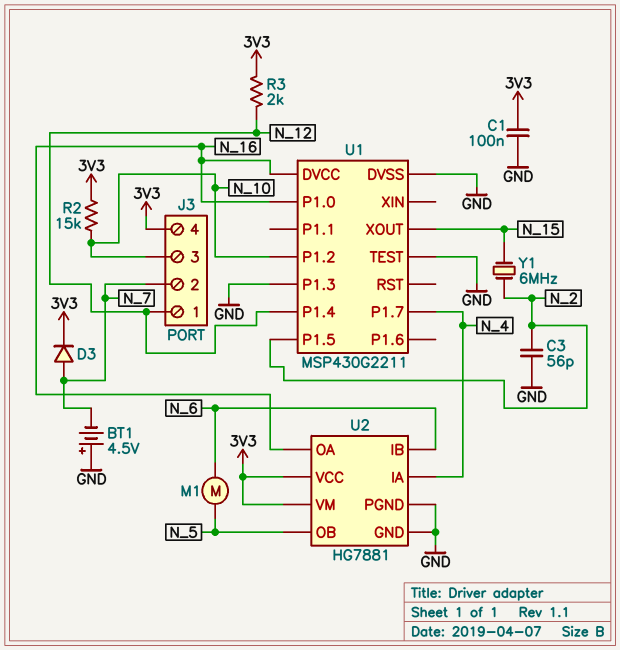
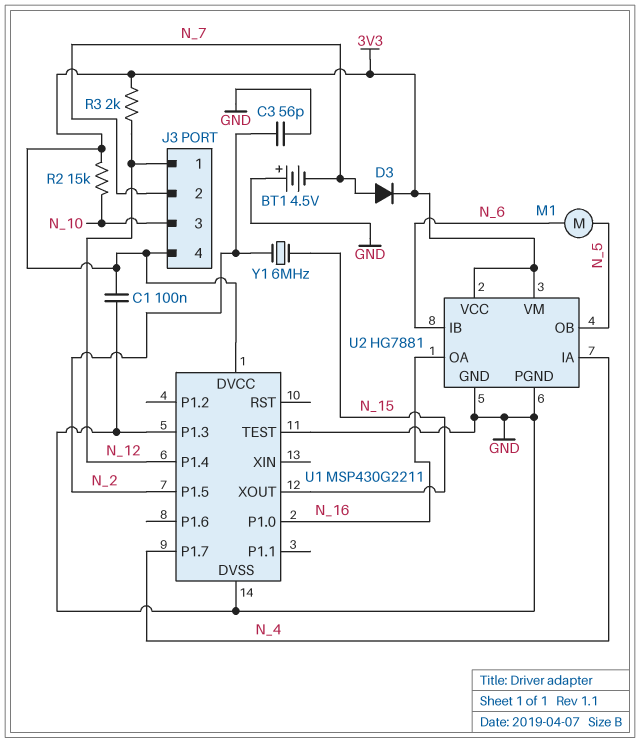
U1 pin DVCC: N_16 -> 3V3
U1 pin P1.2: N_10 -> none

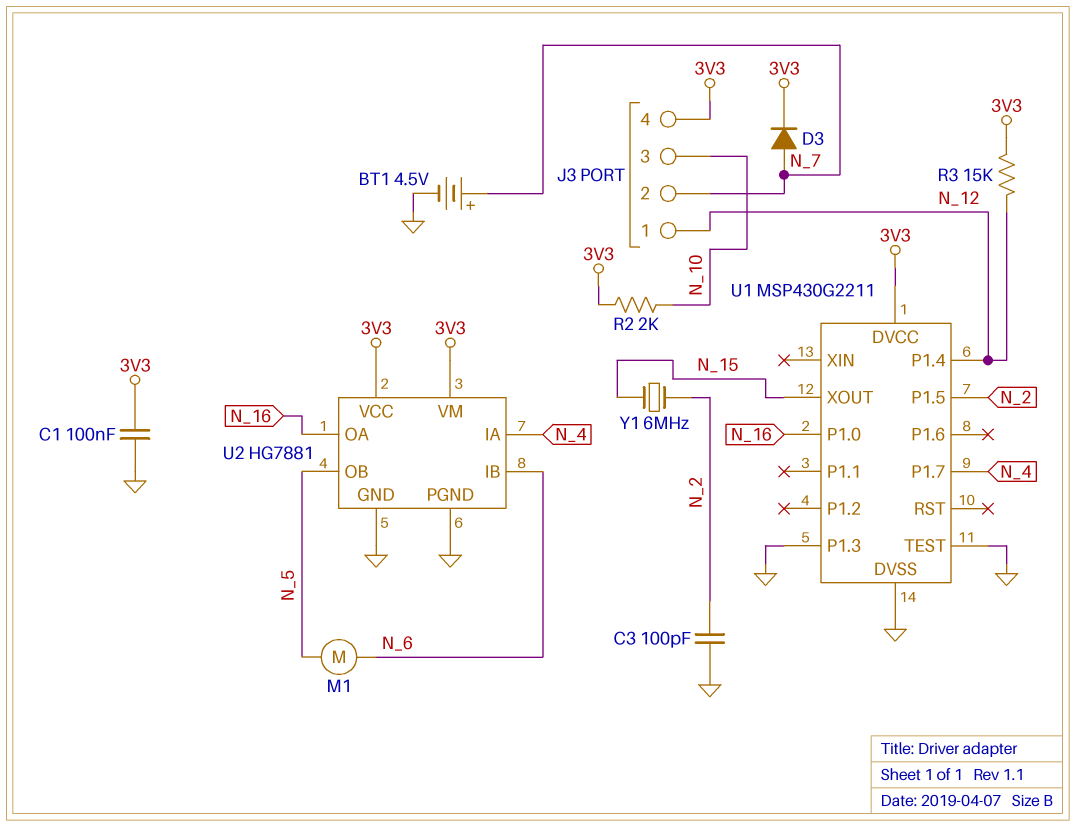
BT1: 4.5V (plus GND, minus N_7) -> 4.5V (plus N_7, minus GND)
C3: 56pF (GND, N_2) -> 100pF (GND, N_2)
R2: 15k (3V3, N_10) -> 2k (3V3, N_10)
R3: 2k (3V3, N_12) -> 15k (3V3, N_12)

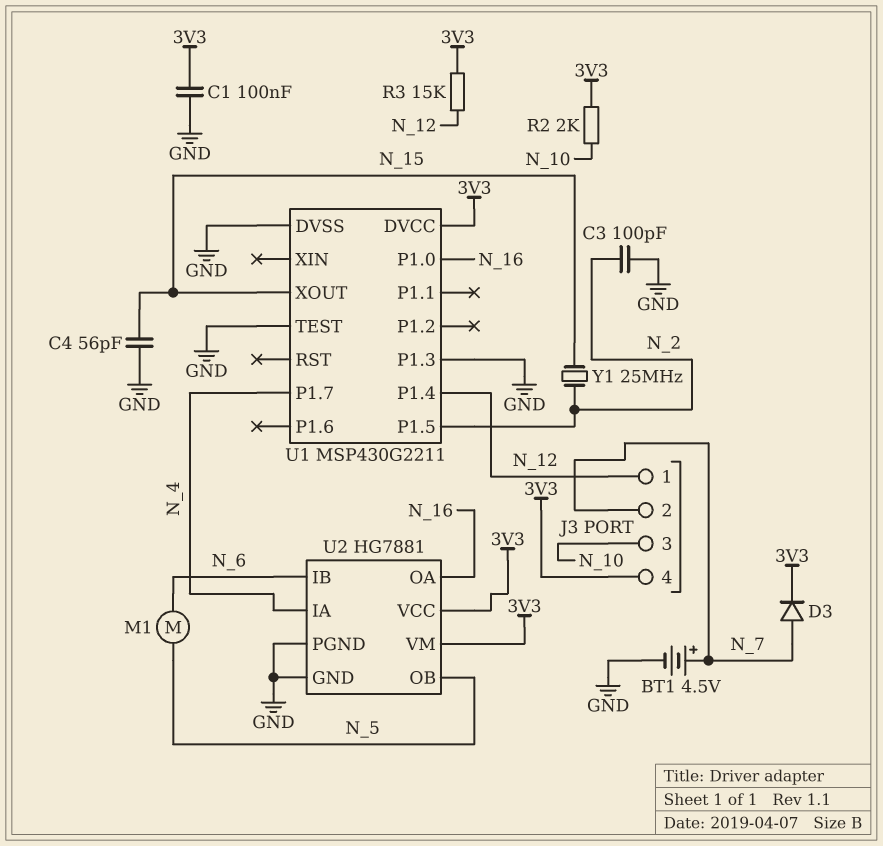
C4: none -> 56pF (GND, N_15)
Y1: 6MHz (N_2, N_15) -> 25MHz (N_2, N_15)

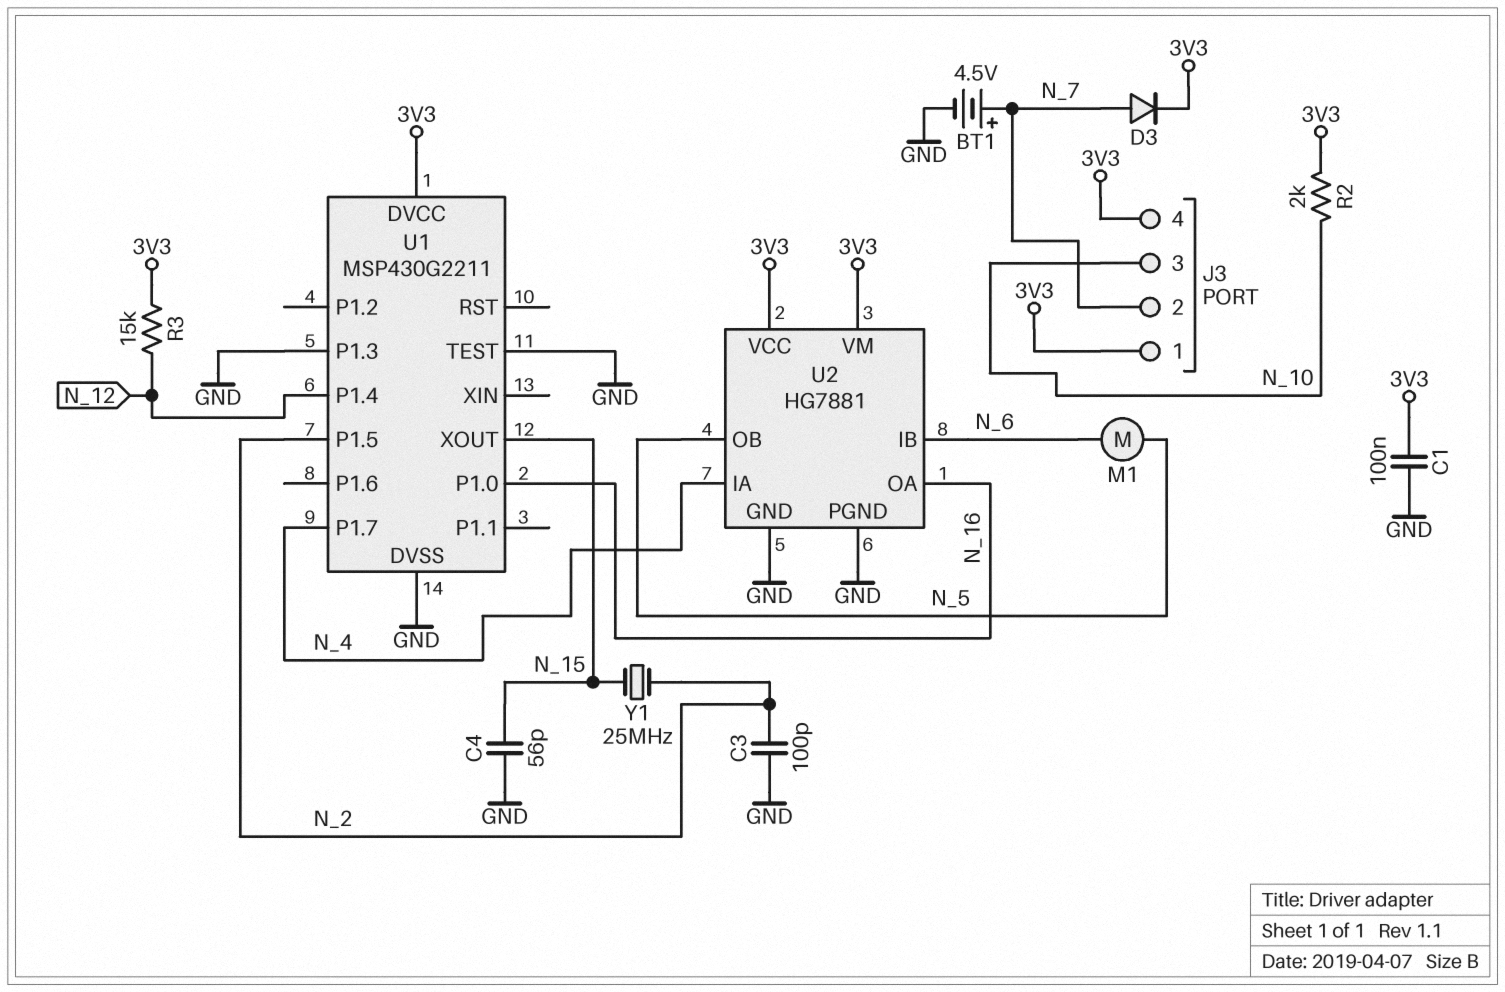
J3 pin 1: N_12 -> 3V3

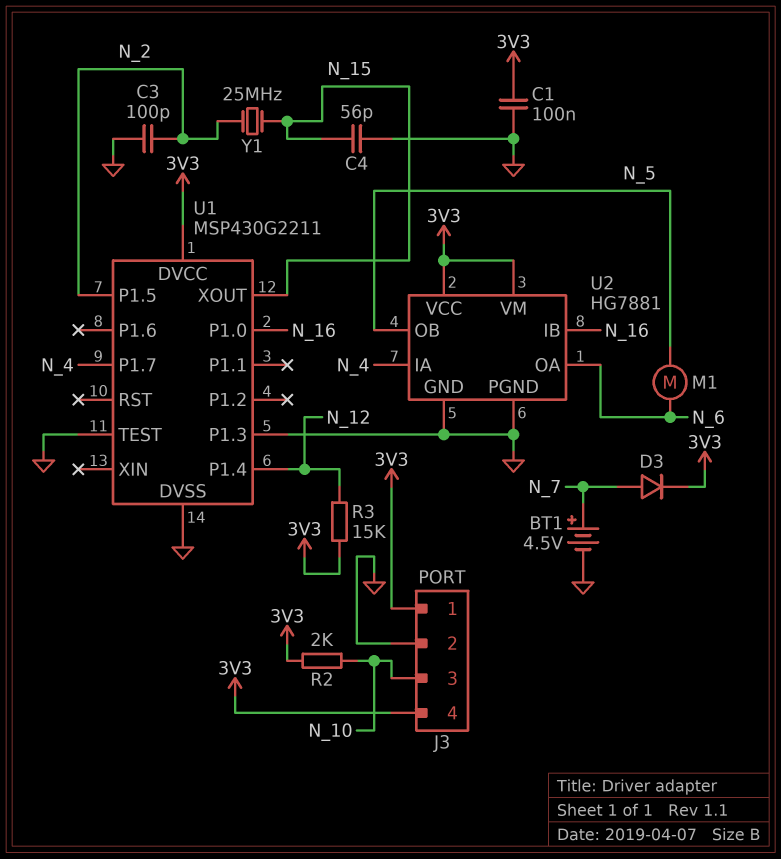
J3 pin 2: N_7 -> GND
U2 pin IB: N_6 -> N_16
U2 pin OA: N_16 -> N_6

